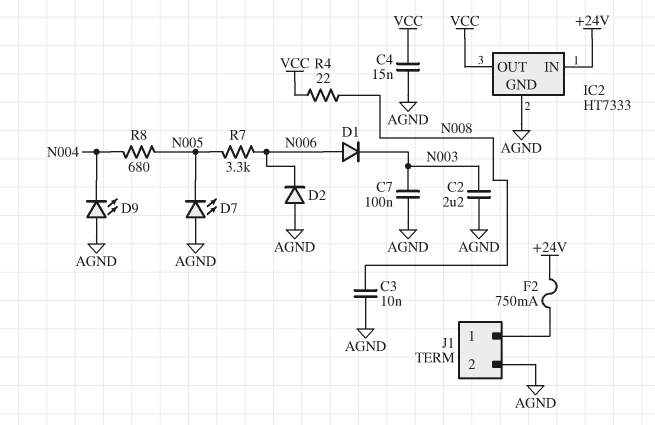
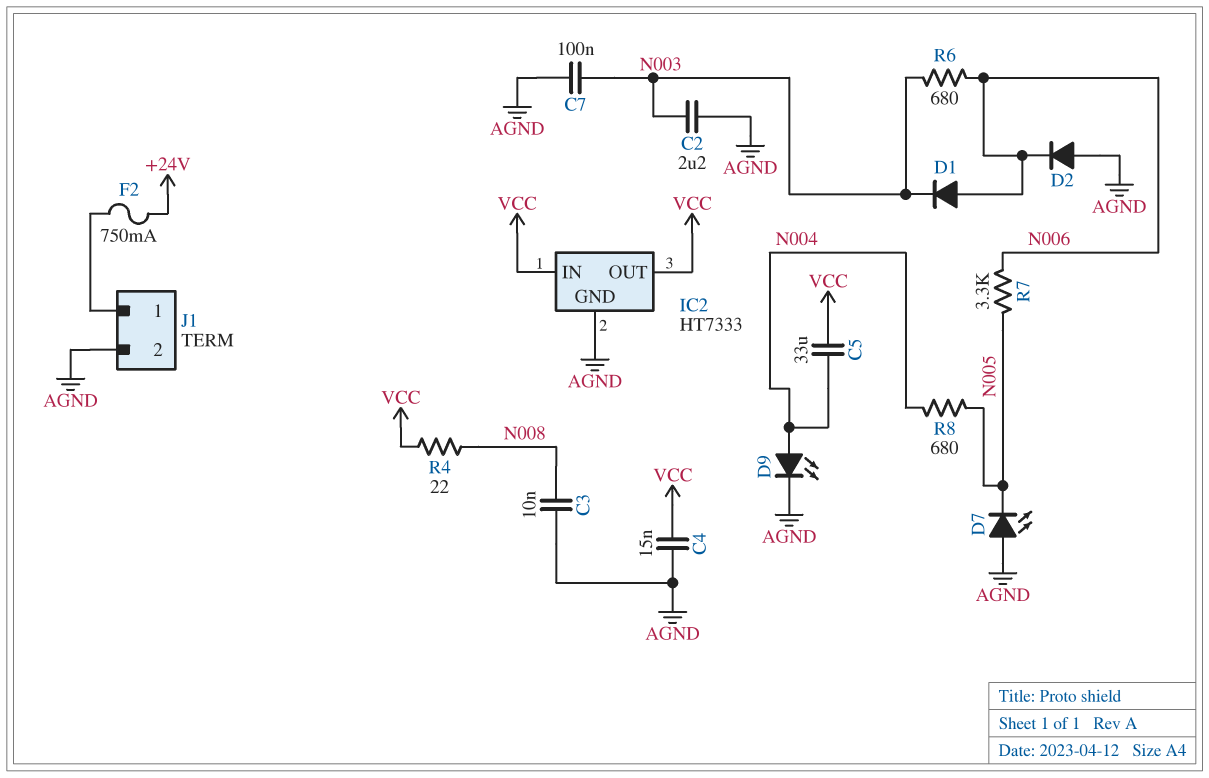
C5: none -> 33uF (N004, VCC)
D9: LED (A AGND, K N004) -> LED (A N004, K AGND)
IC2 pin IN: +24V -> VCC
R6: none -> 680 (N003, N006)

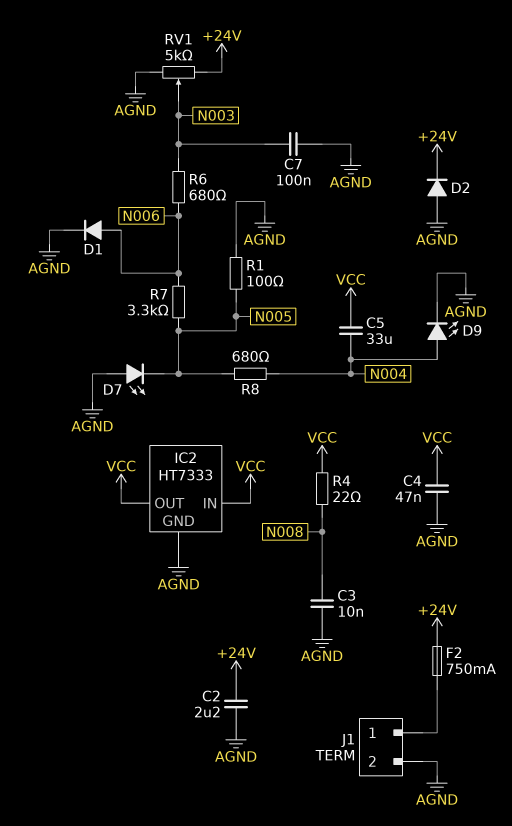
C2: 2.2uF (AGND, N003) -> 2.2uF (+24V, AGND)
C4: 15nF (AGND, VCC) -> 47nF (AGND, VCC)
D1: diode (A N006, K N003) -> diode (A N006, K AGND)
D2: diode (A AGND, K N006) -> diode (A AGND, K +24V)
R1: none -> 100 (AGND, N005)
RV1: none -> 5k (+24V, AGND, wiper N003)

